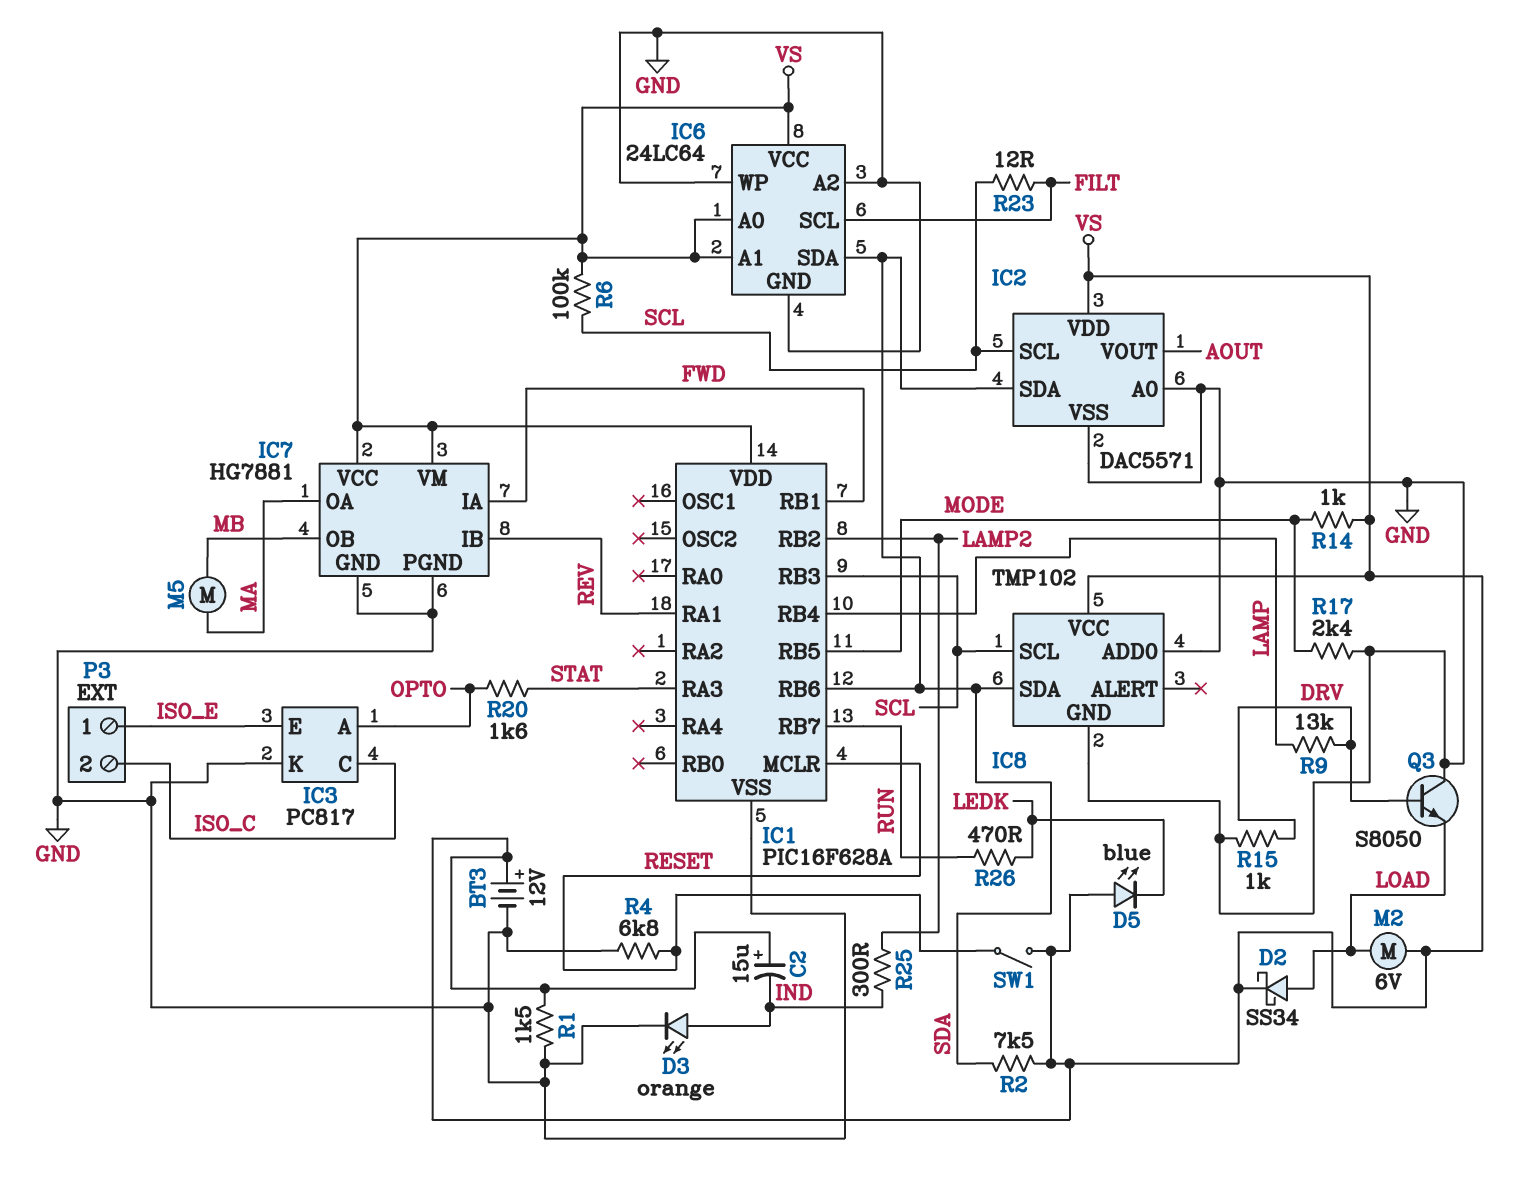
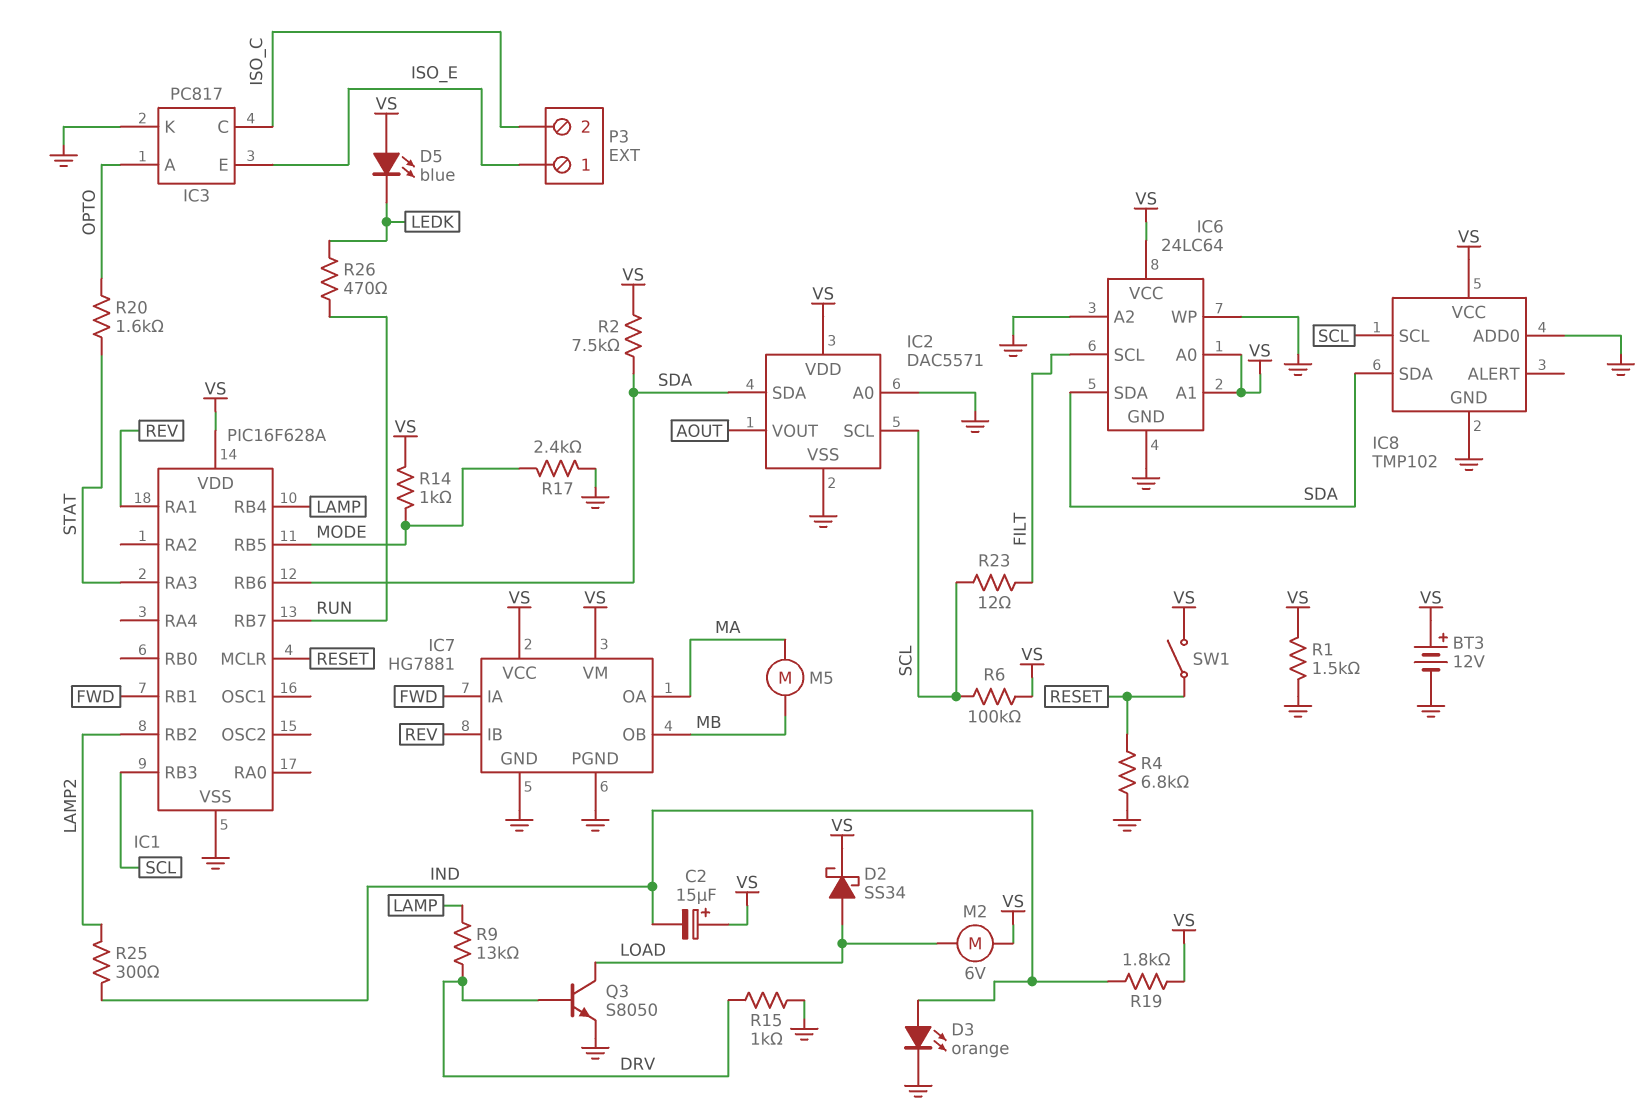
Q3: NPN S8050 (B DRV, C GND, E LOAD) -> NPN S8050 (B DRV, C LOAD, E GND)
R19: none -> 1.8k (IND, VS)

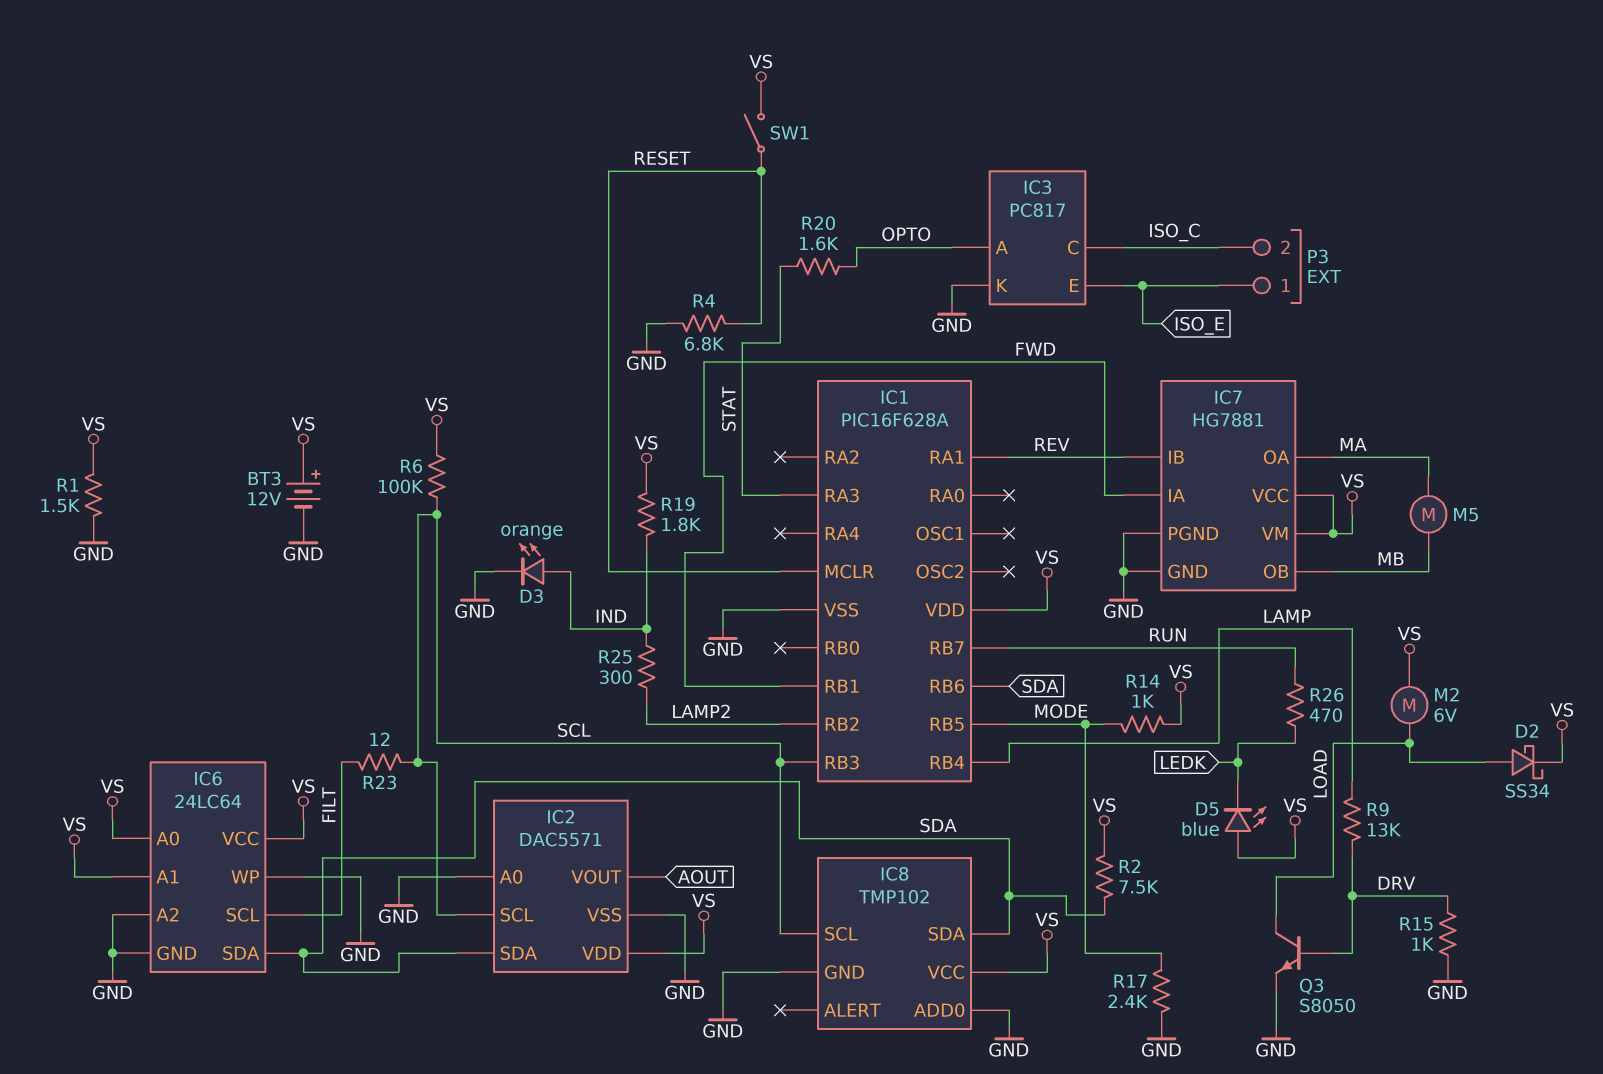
C2: 15uF (plus VS, minus IND) -> none

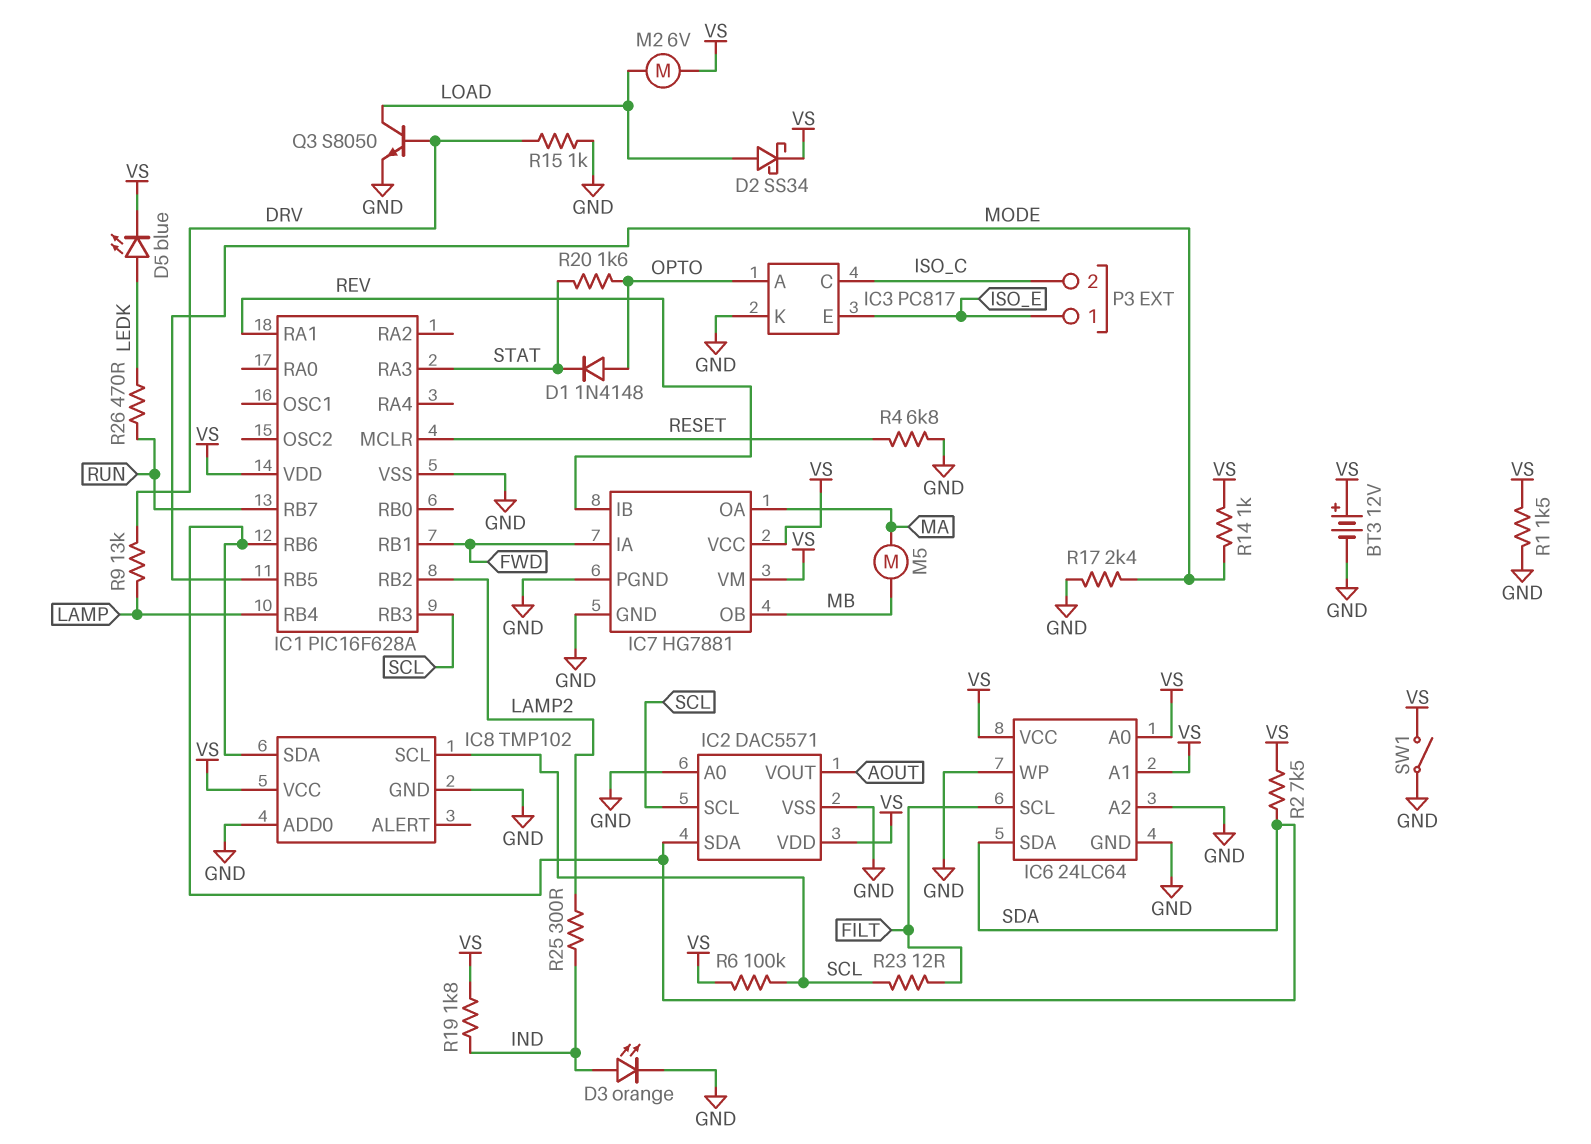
D1: none -> diode 1N4148 (A OPTO, K STAT)
D5: LED blue (A VS, K LEDK) -> LED blue (A LEDK, K VS)
SW1: switch (RESET, VS) -> switch (GND, VS)

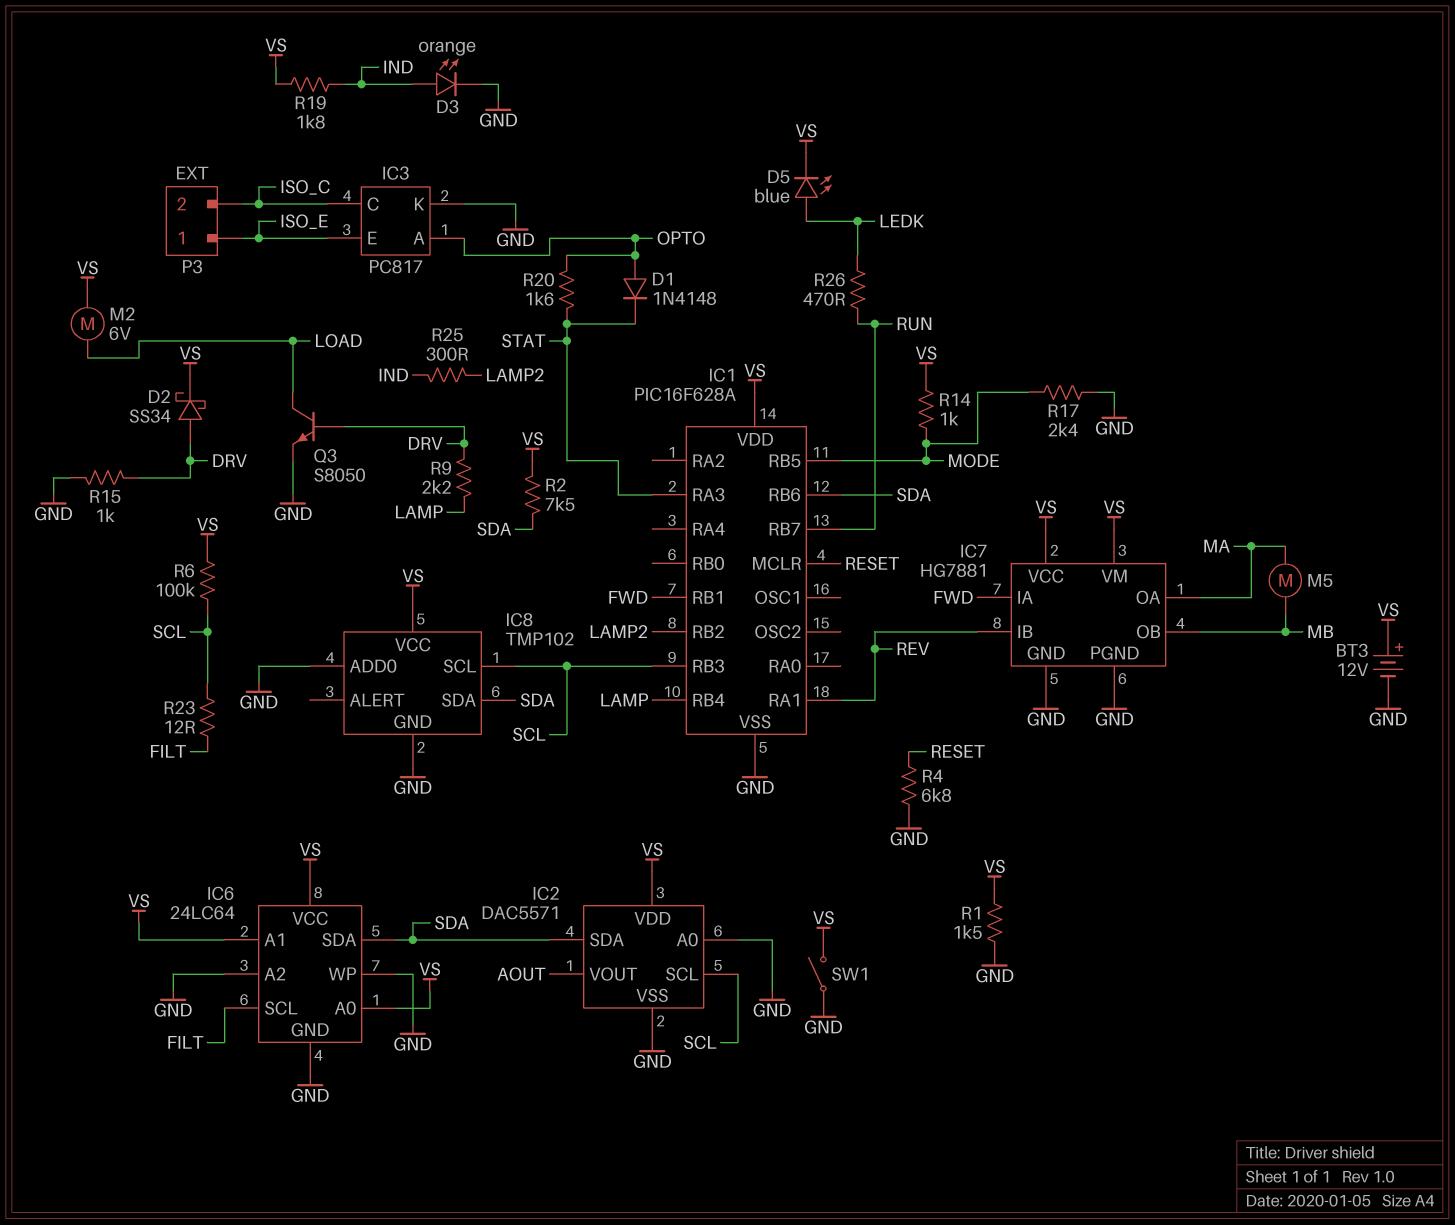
D2: schottky SS34 (A LOAD, K VS) -> schottky SS34 (A DRV, K VS)
R9: 13k (DRV, LAMP) -> 2.2k (DRV, LAMP)

